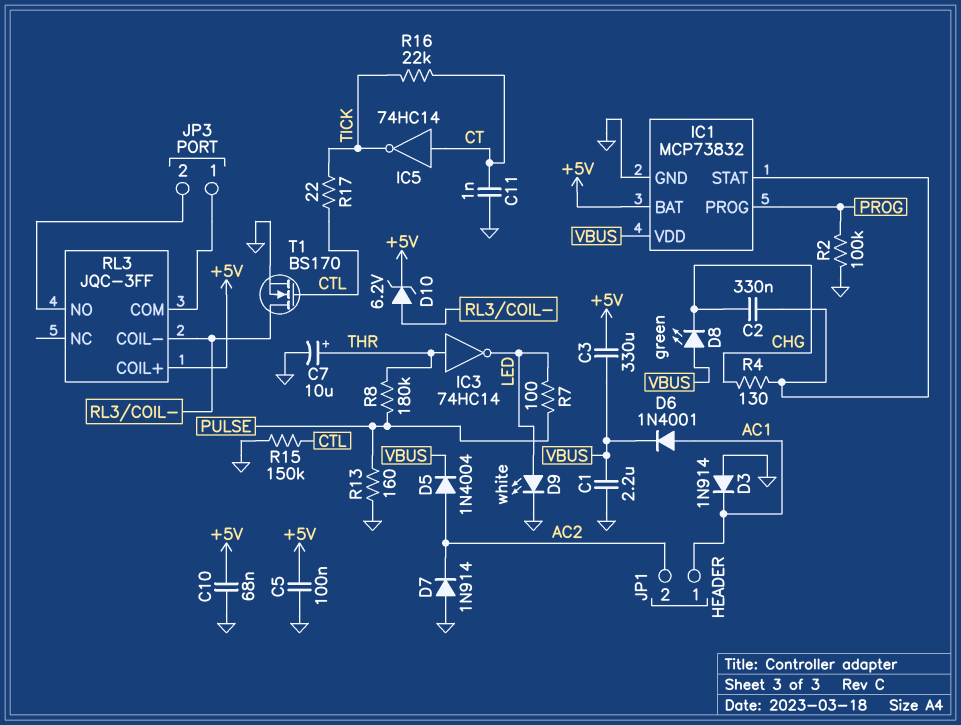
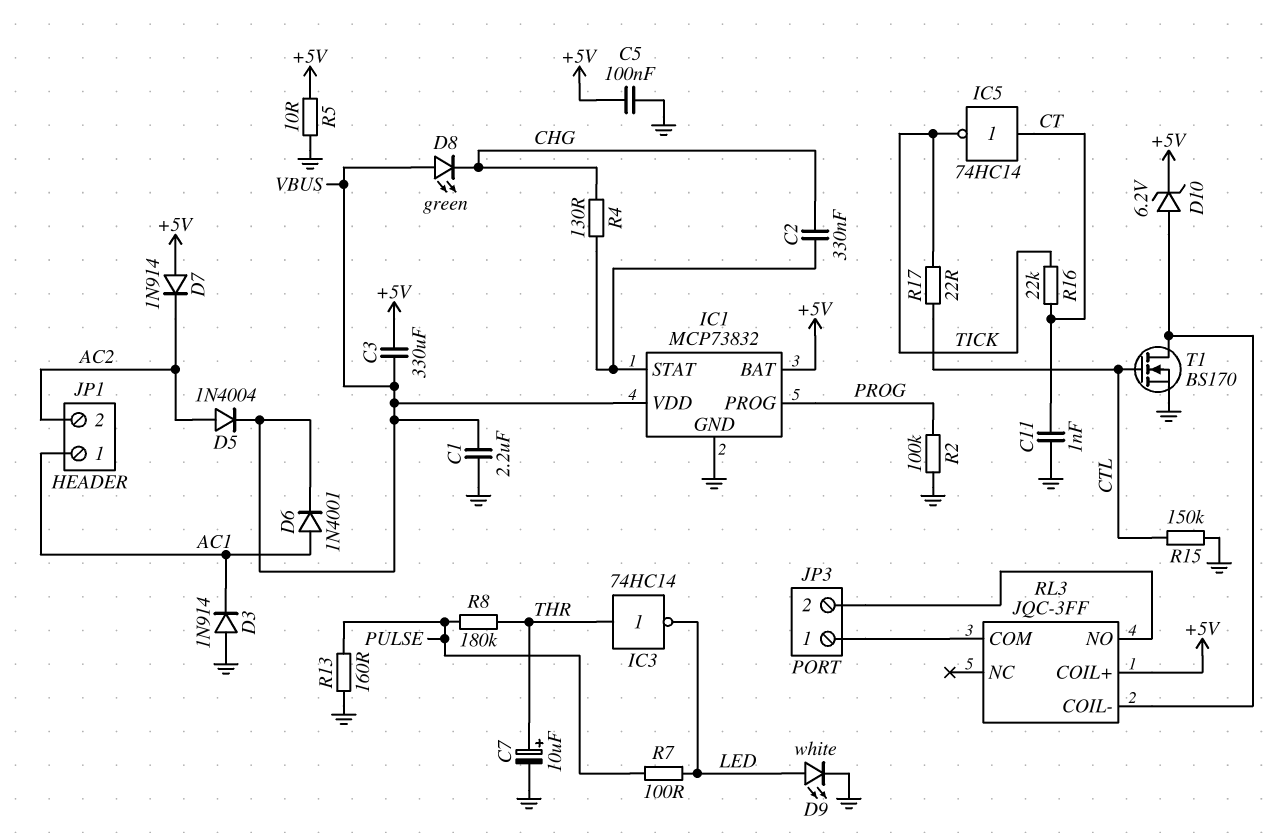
C10: 68nF (+5V, GND) -> none
D7: diode 1N914 (A GND, K AC2) -> diode 1N914 (A +5V, K AC2)
R5: none -> 10 (+5V, GND)

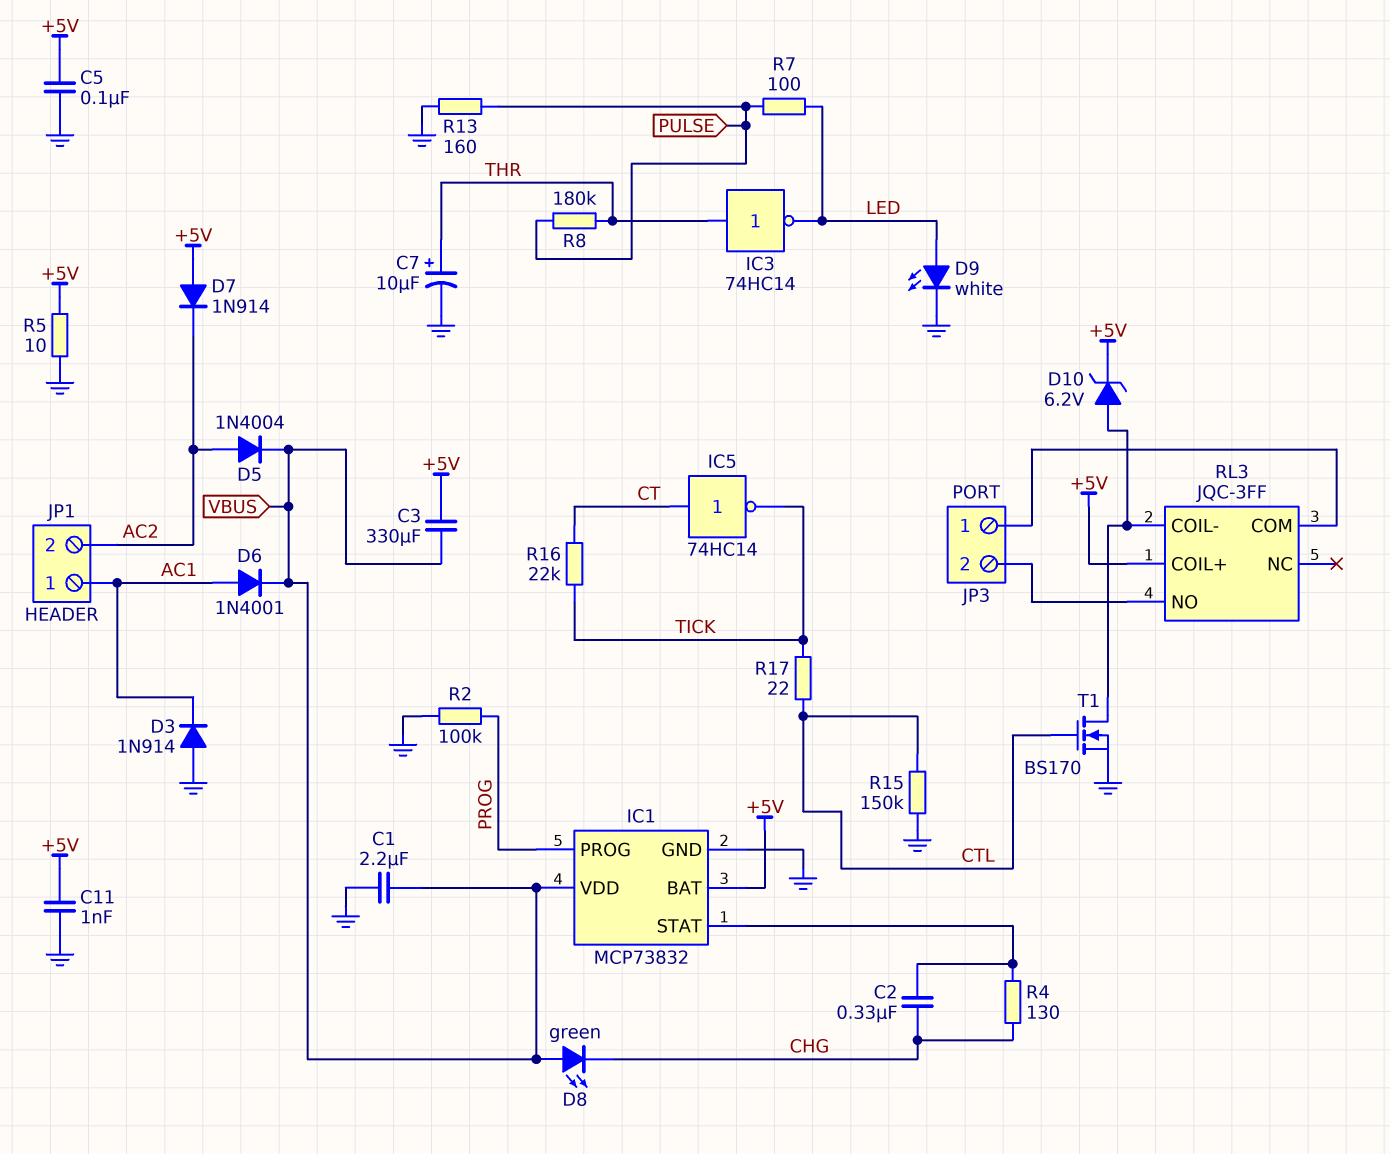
C11: 1nF (CT, GND) -> 1nF (+5V, GND)

